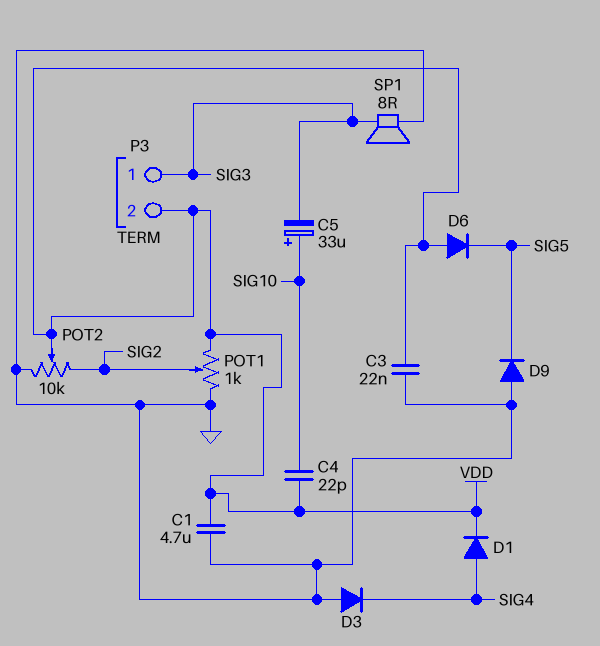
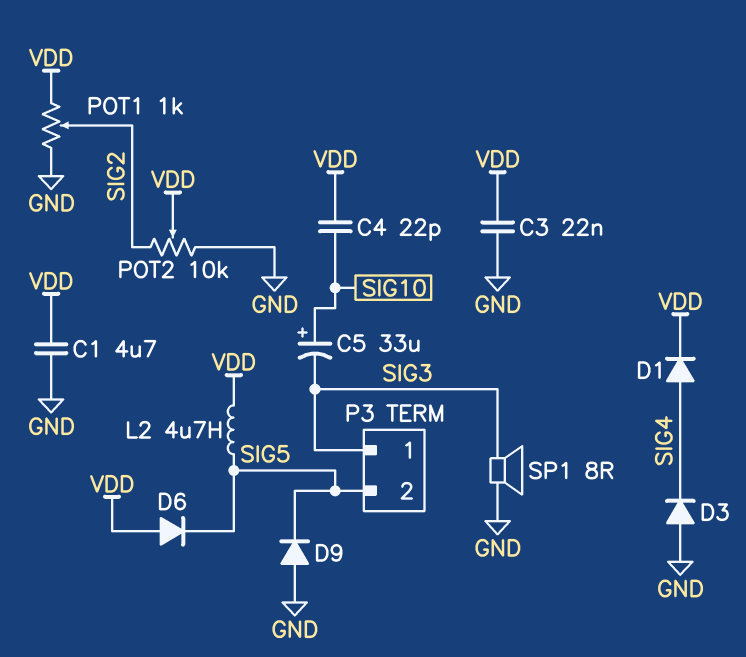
L2: none -> 4.7uH (SIG5, VDD)
P3 pin 2: VDD -> SIG5

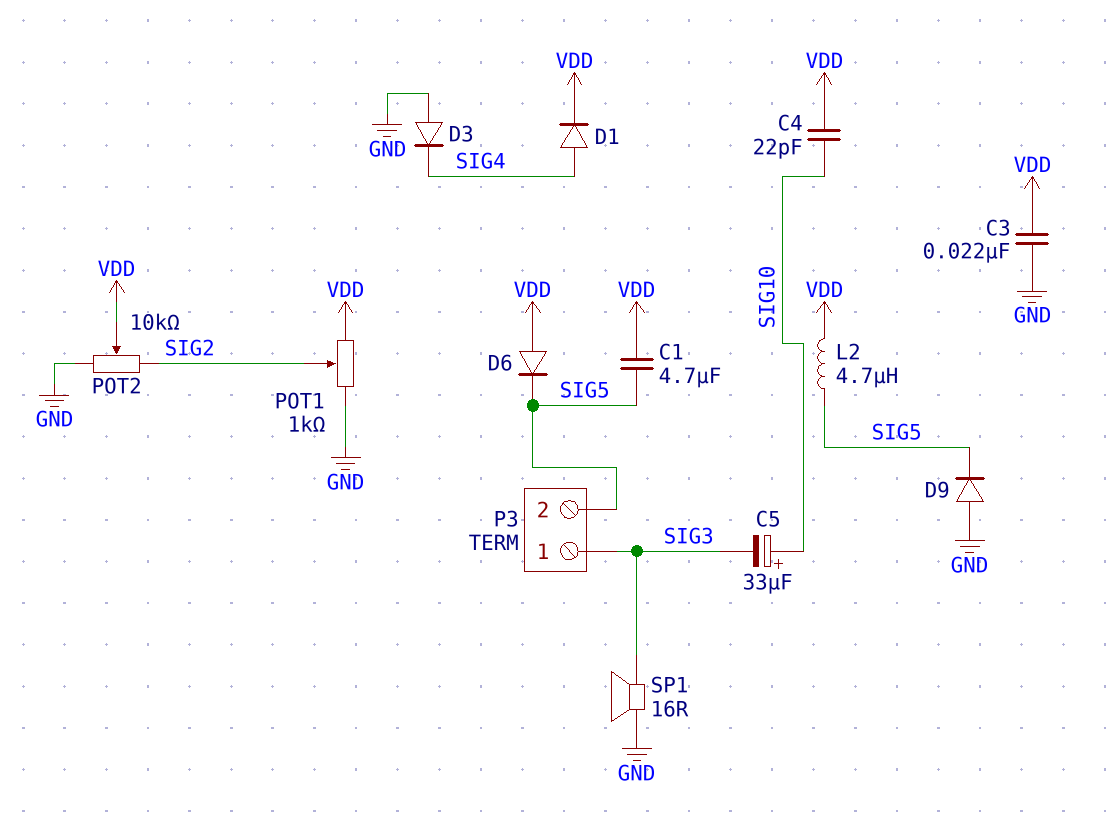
C1: 4.7uF (GND, VDD) -> 4.7uF (SIG5, VDD)
SP1: speaker 8R (GND, SIG3) -> speaker 16R (GND, SIG3)

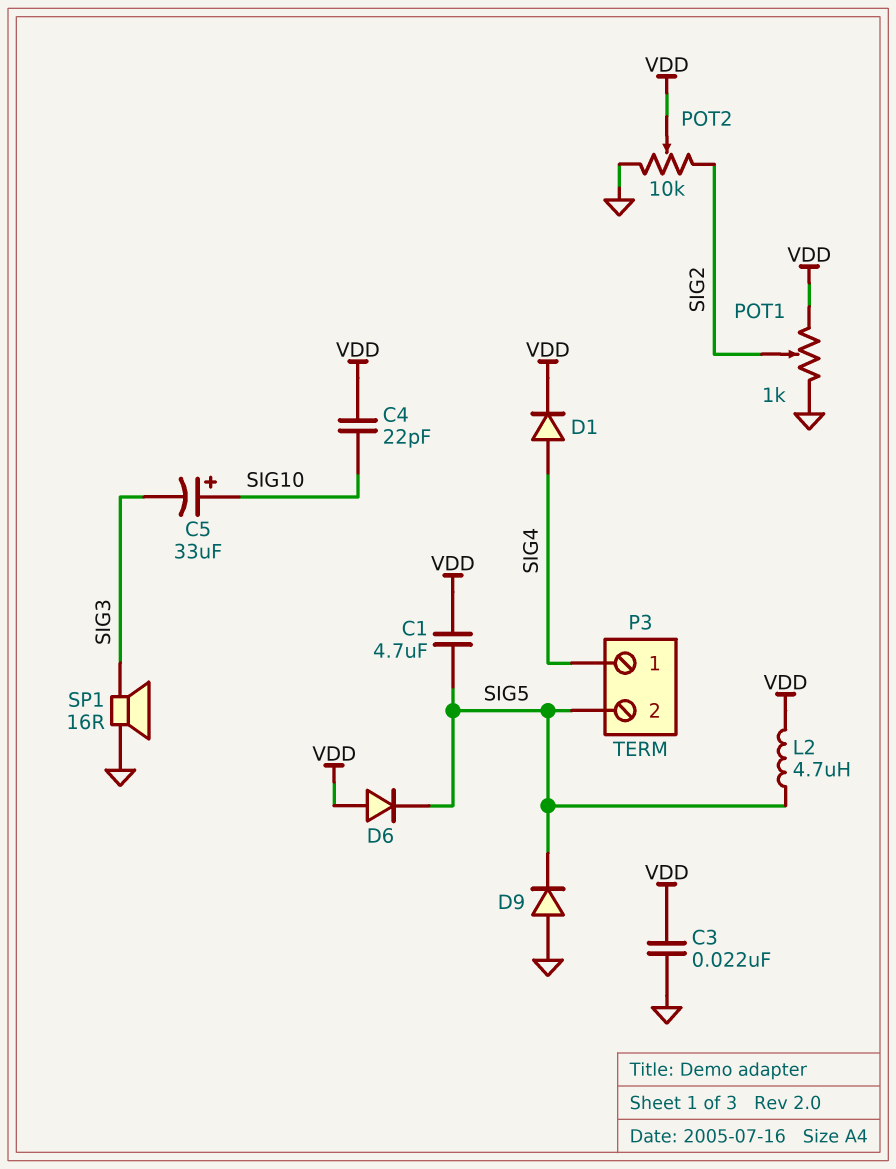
D3: diode (A GND, K SIG4) -> none
P3 pin 1: SIG3 -> SIG4

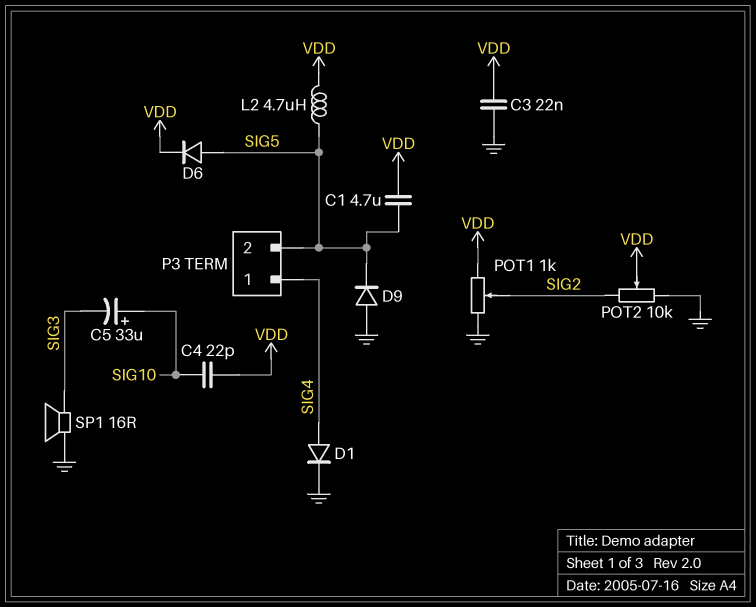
D1: diode (A SIG4, K VDD) -> diode (A SIG4, K GND)
D6: diode (A VDD, K SIG5) -> diode (A SIG5, K VDD)

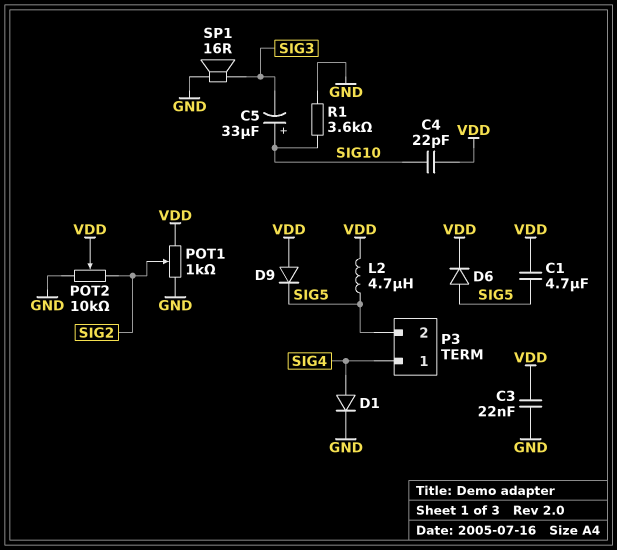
D9: diode (A GND, K SIG5) -> diode (A VDD, K SIG5)
R1: none -> 3.6k (GND, SIG10)

